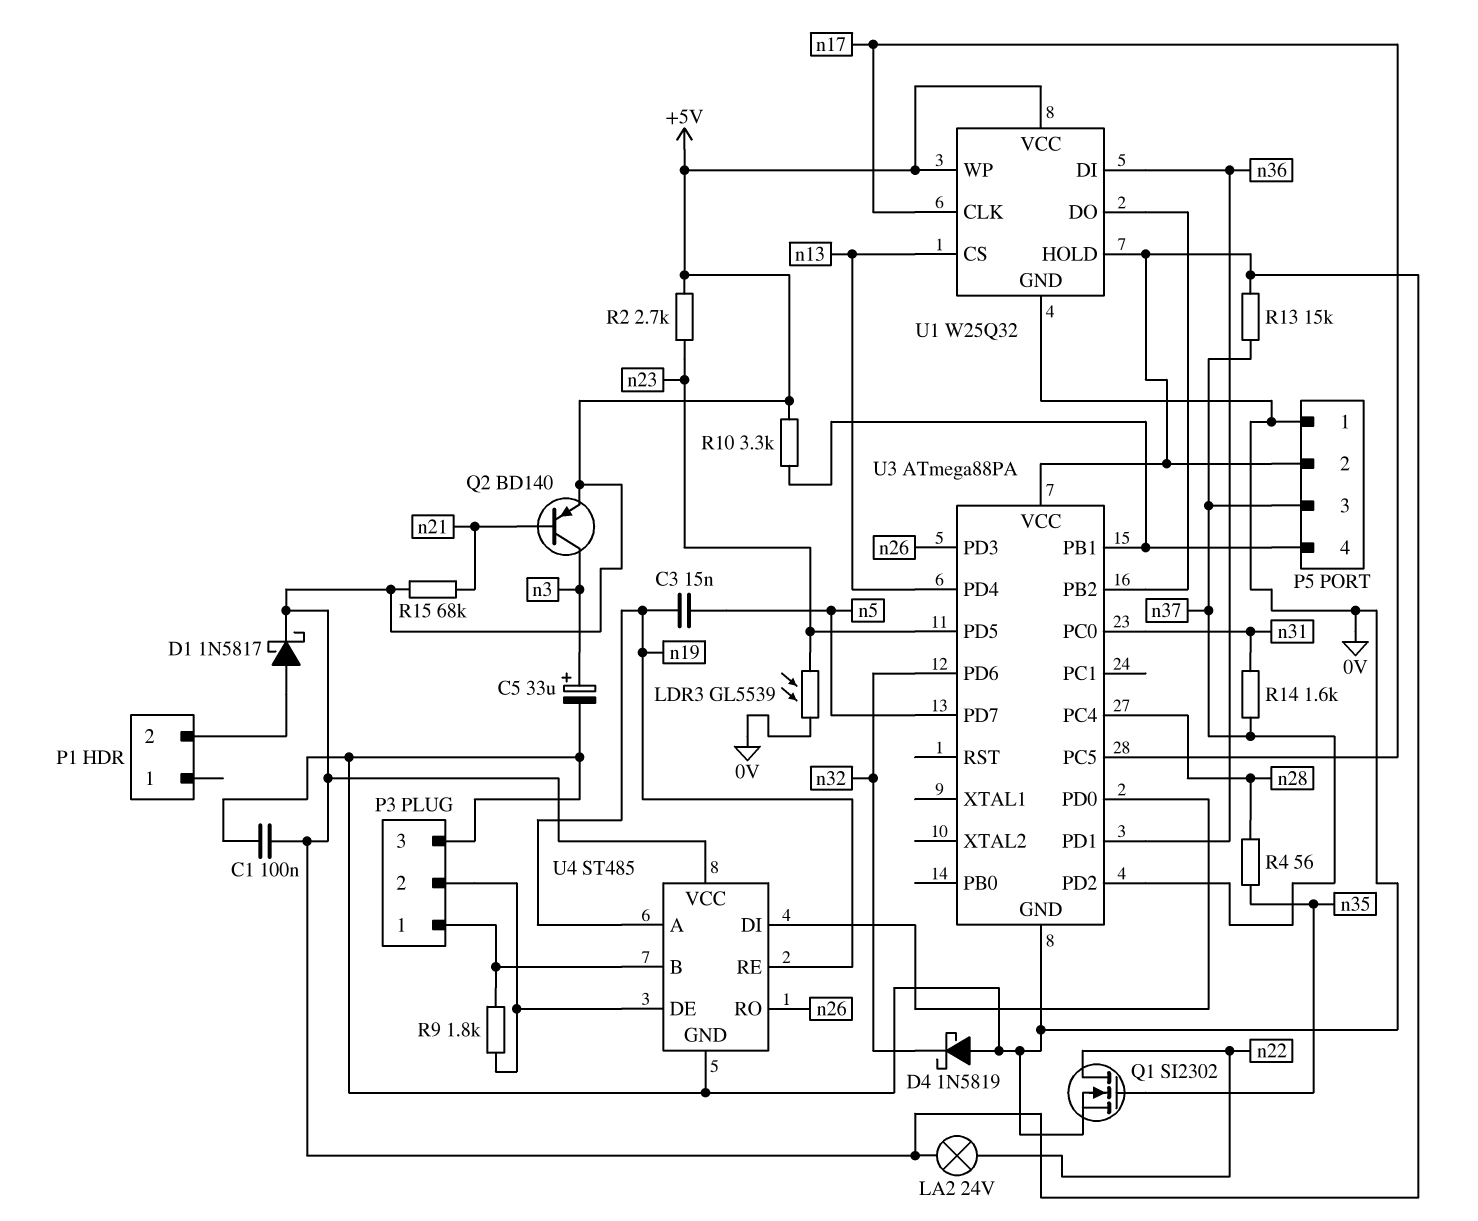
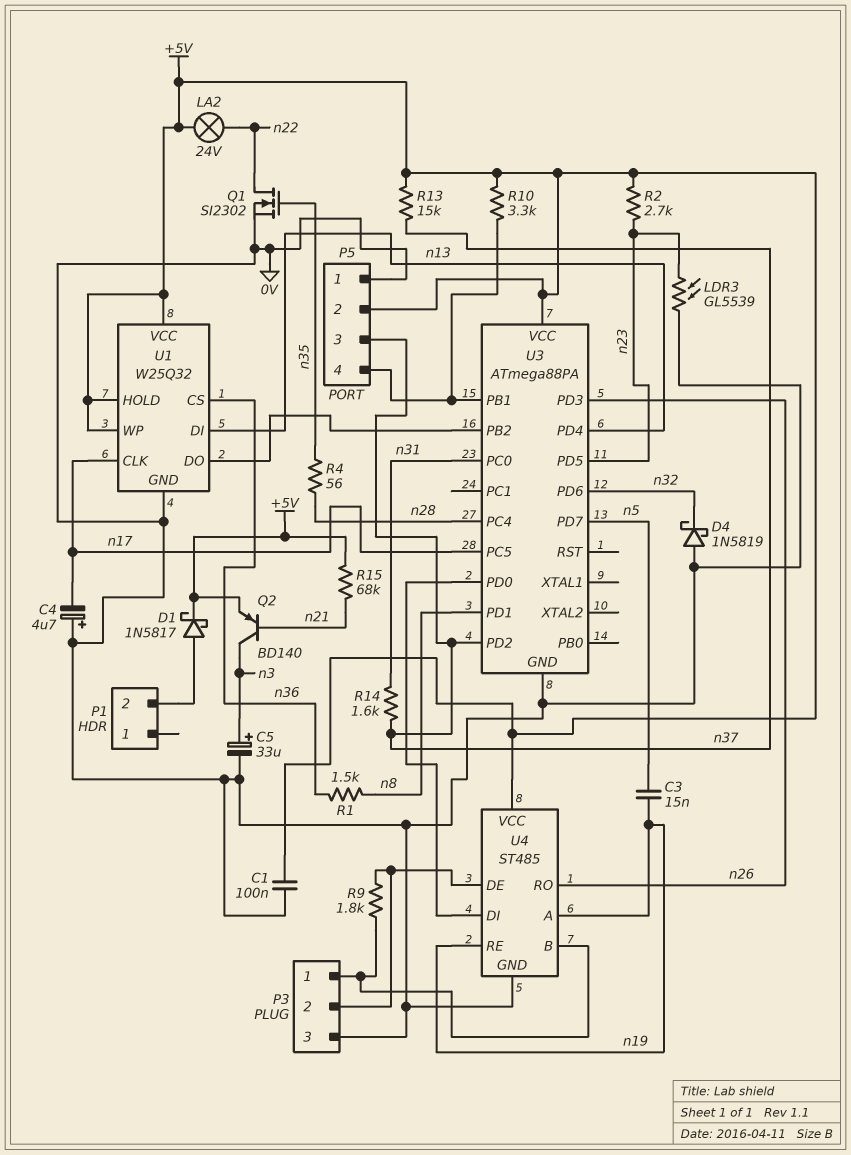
C4: none -> 4.7uF (plus 0V, minus n17)
R1: none -> 1.5k (n8, n36)
U1 pin CS: n13 -> n36
U1 pin DI: n36 -> n13
U3 pin PD1: n36 -> n8

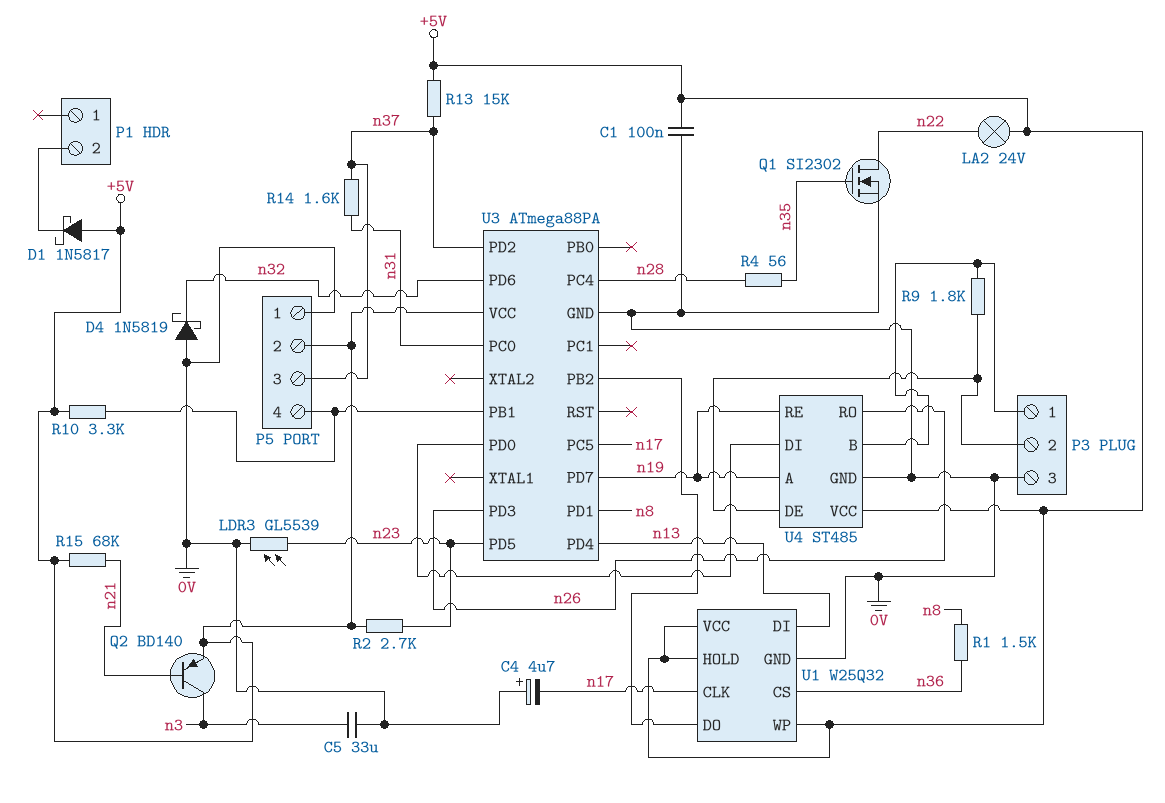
C3: 15nF (n5, n19) -> none
C5: 33uF (plus n3, minus 0V) -> 33uF (0V, n3)
D1: schottky 1N5817 (A P1/2, K +5V) -> schottky 1N5817 (A +5V, K P1/2)
U3 pin PD7: n5 -> n19

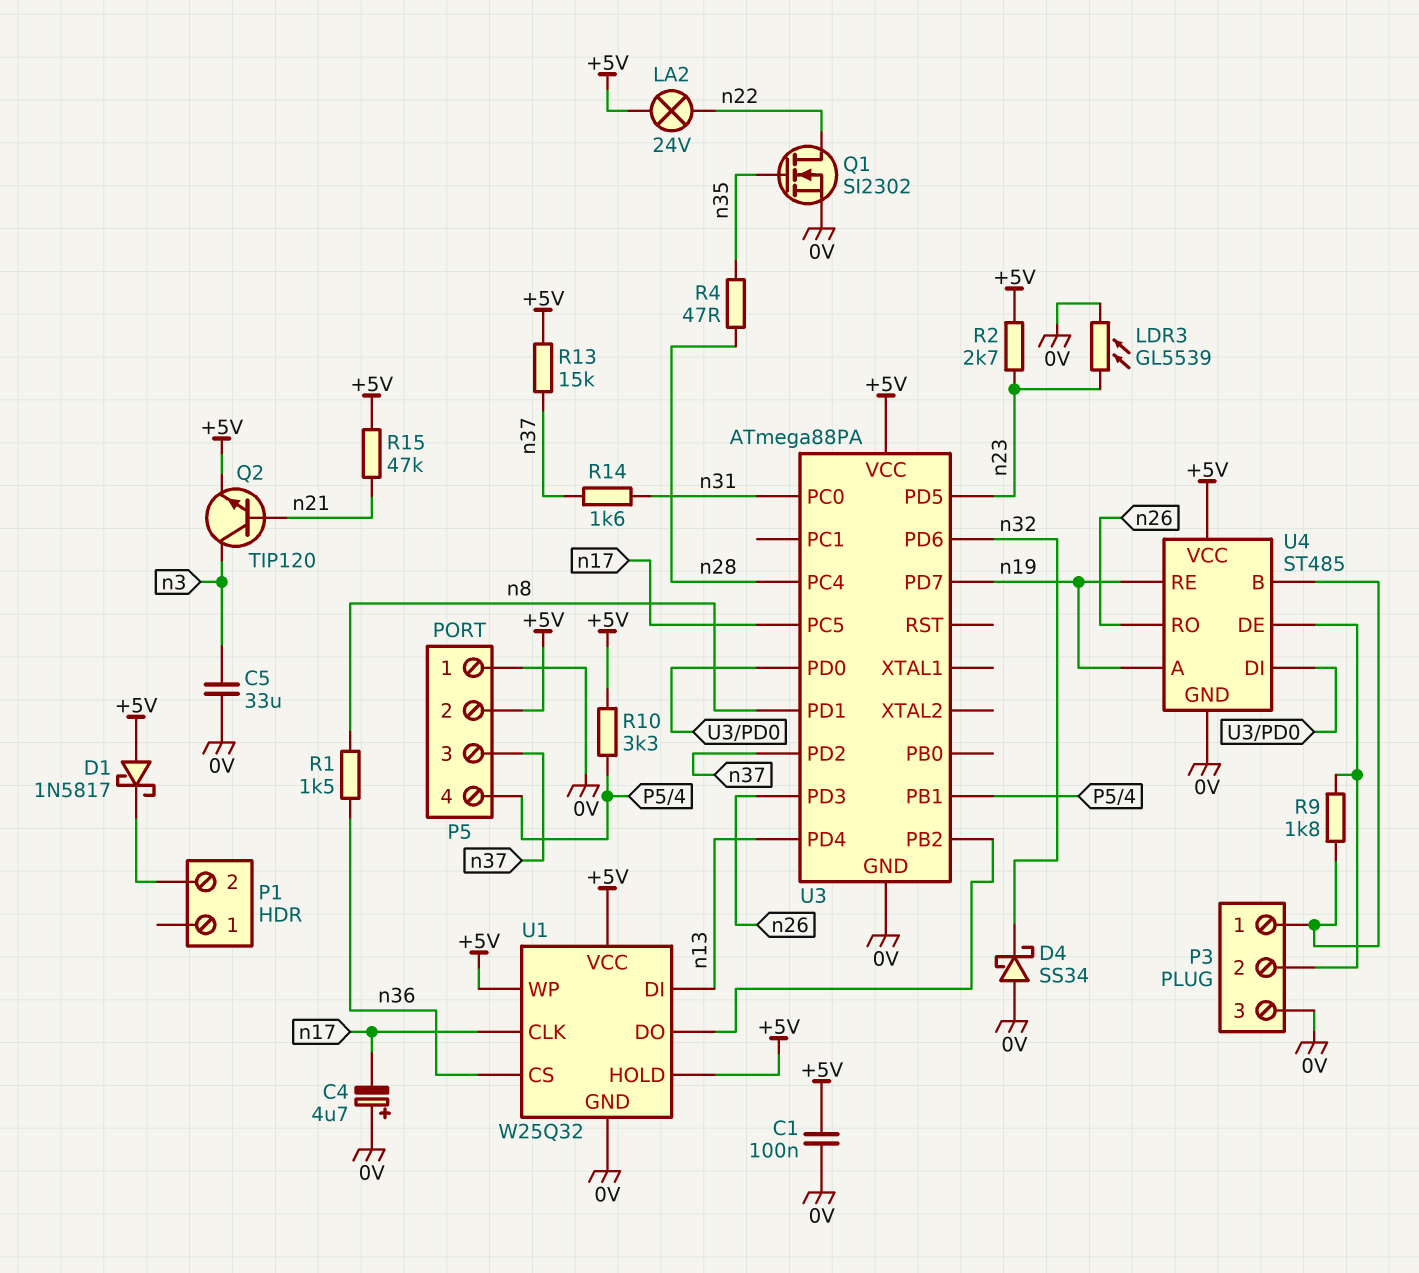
D4: schottky 1N5819 (A 0V, K n32) -> schottky SS34 (A 0V, K n32)
Q2: PNP BD140 (B n21, C n3, E +5V) -> NPN TIP120 (B n21, C n3, E +5V)
R4: 56 (n28, n35) -> 47 (n28, n35)
R15: 68k (+5V, n21) -> 47k (+5V, n21)

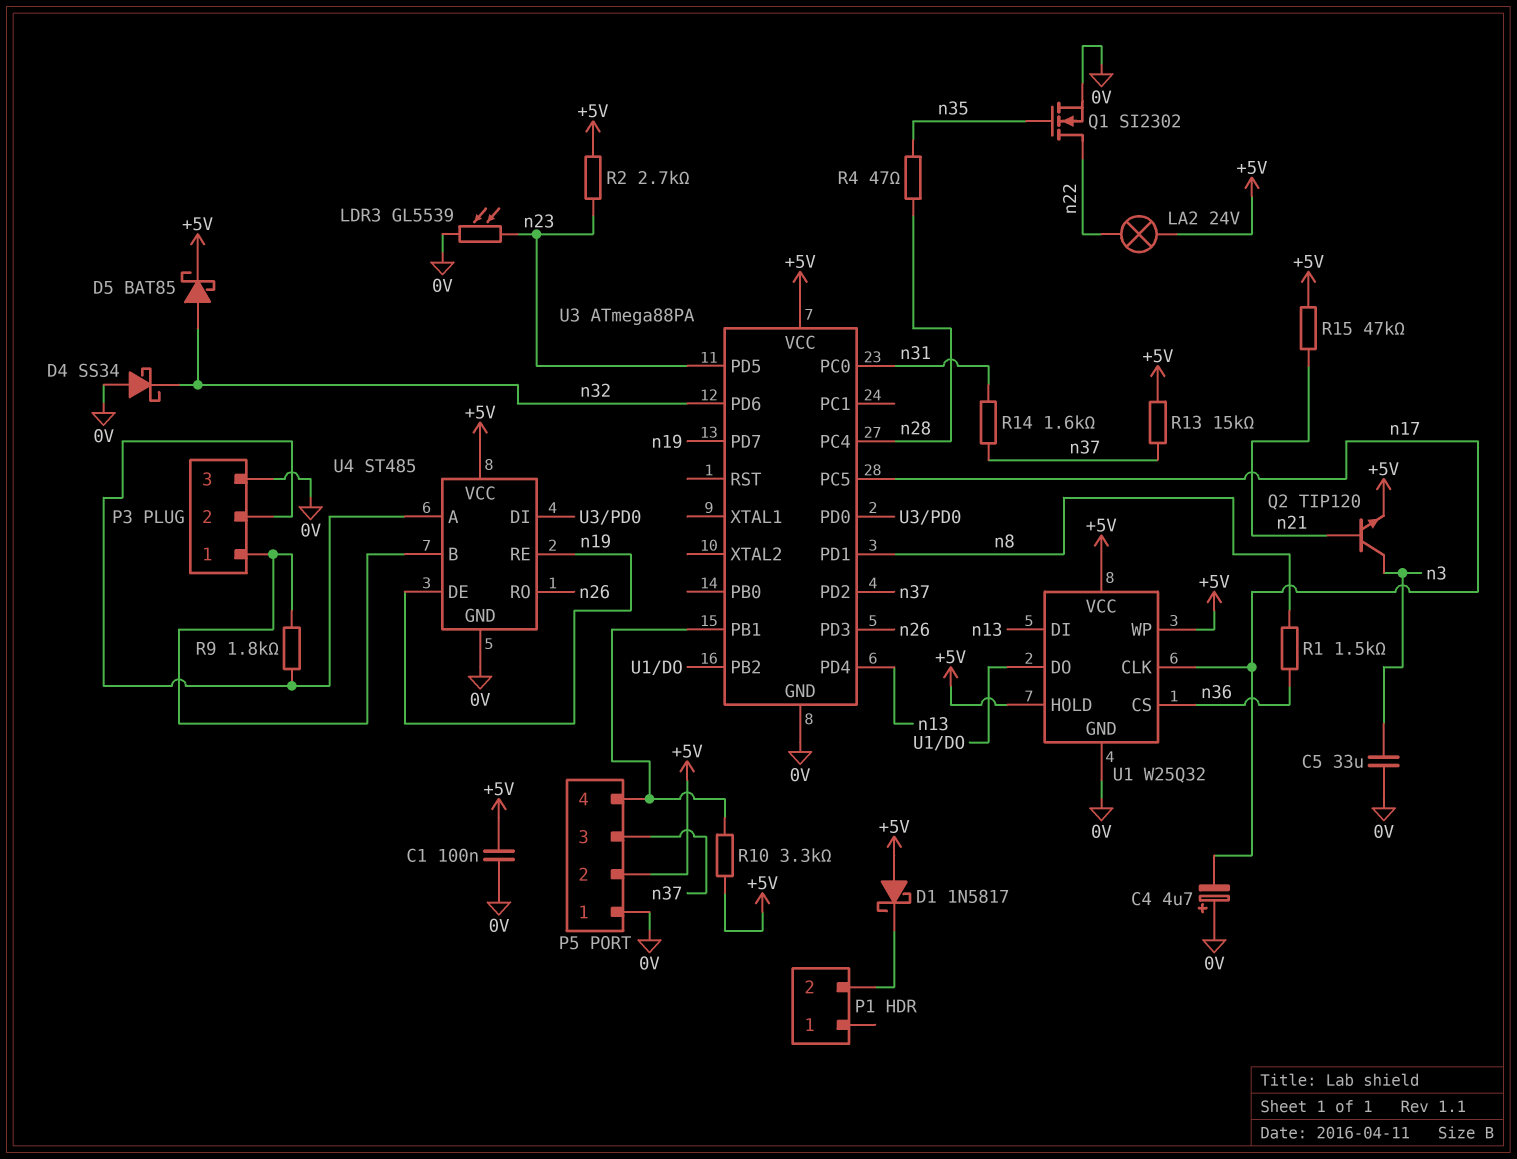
D5: none -> schottky BAT85 (A n32, K +5V)
U4 pin A: n19 -> P3/2
U4 pin DE: P3/2 -> n19

